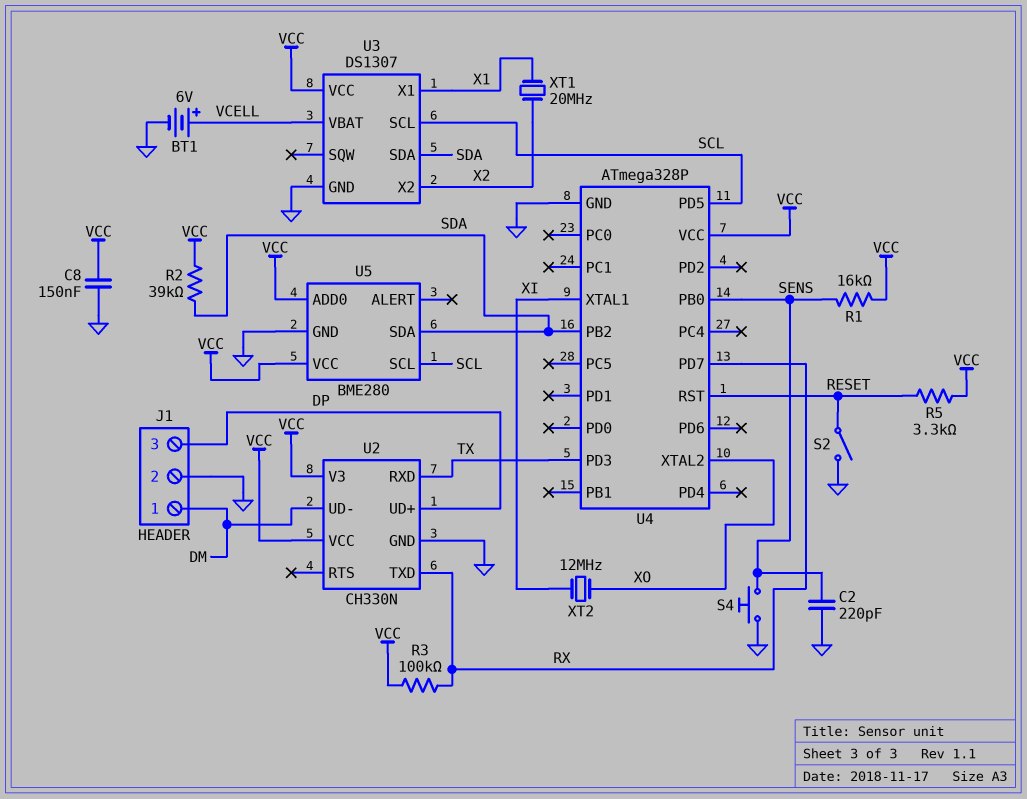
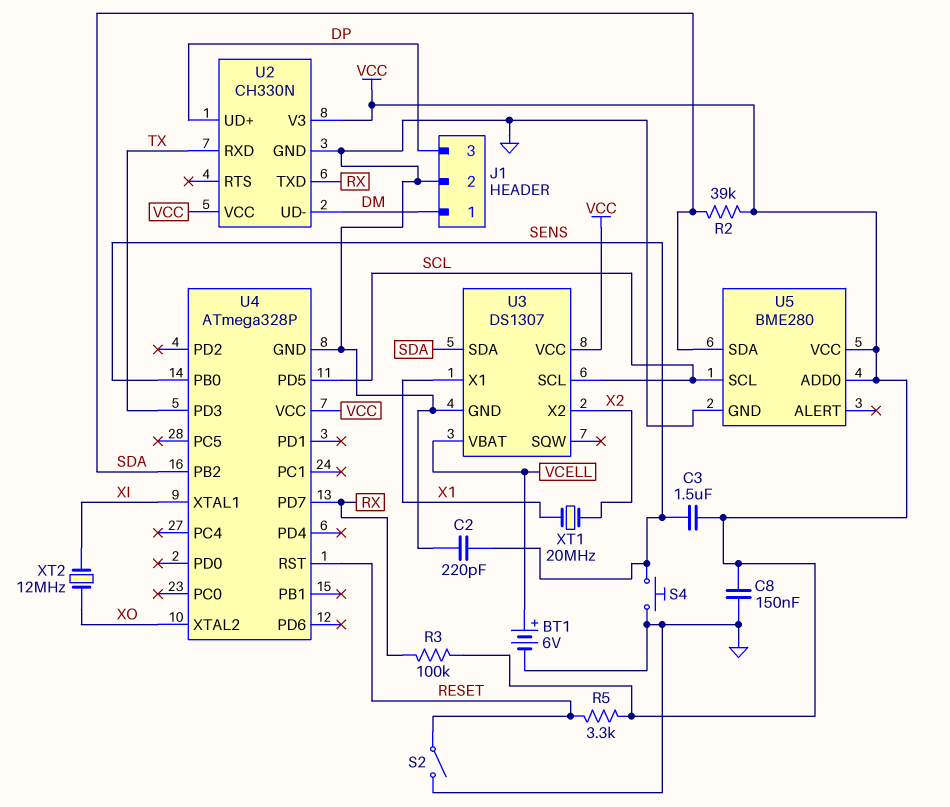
C3: none -> 1.5uF (SENS, VCC)
R1: 16k (SENS, VCC) -> none

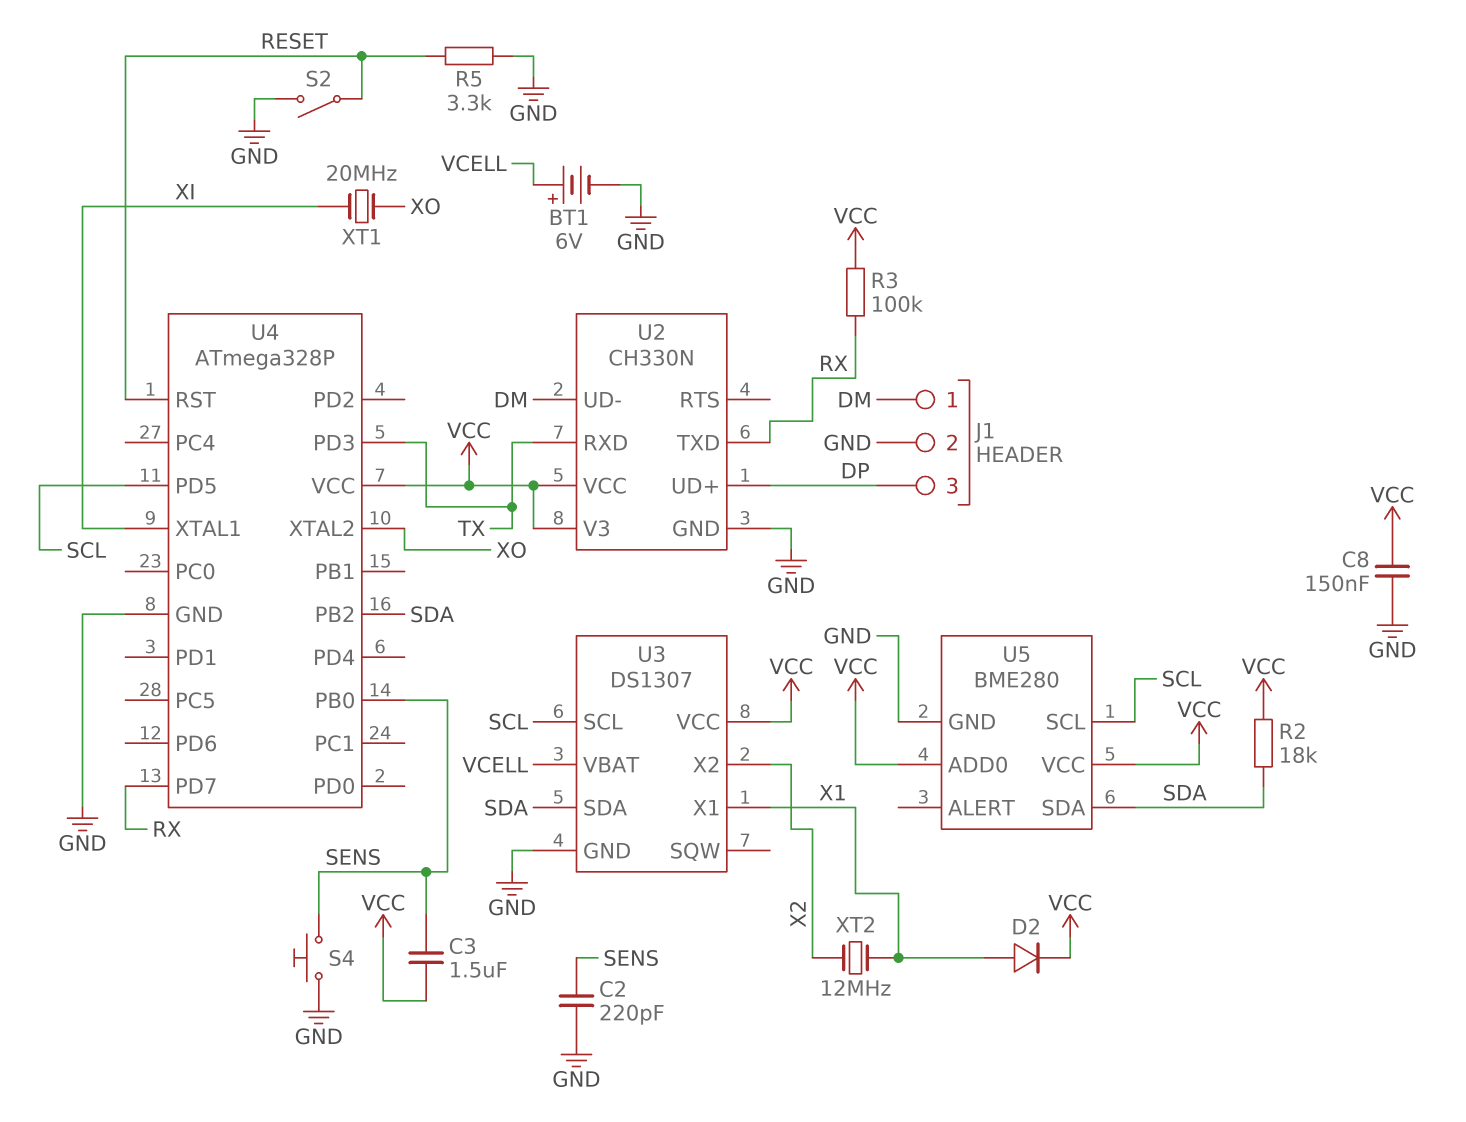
D2: none -> diode (A X1, K VCC)
R2: 39k (SDA, VCC) -> 18k (SDA, VCC)
R5: 3.3k (RESET, VCC) -> 3.3k (GND, RESET)
XT1: 20MHz (X1, X2) -> 20MHz (XI, XO)
XT2: 12MHz (XI, XO) -> 12MHz (X1, X2)

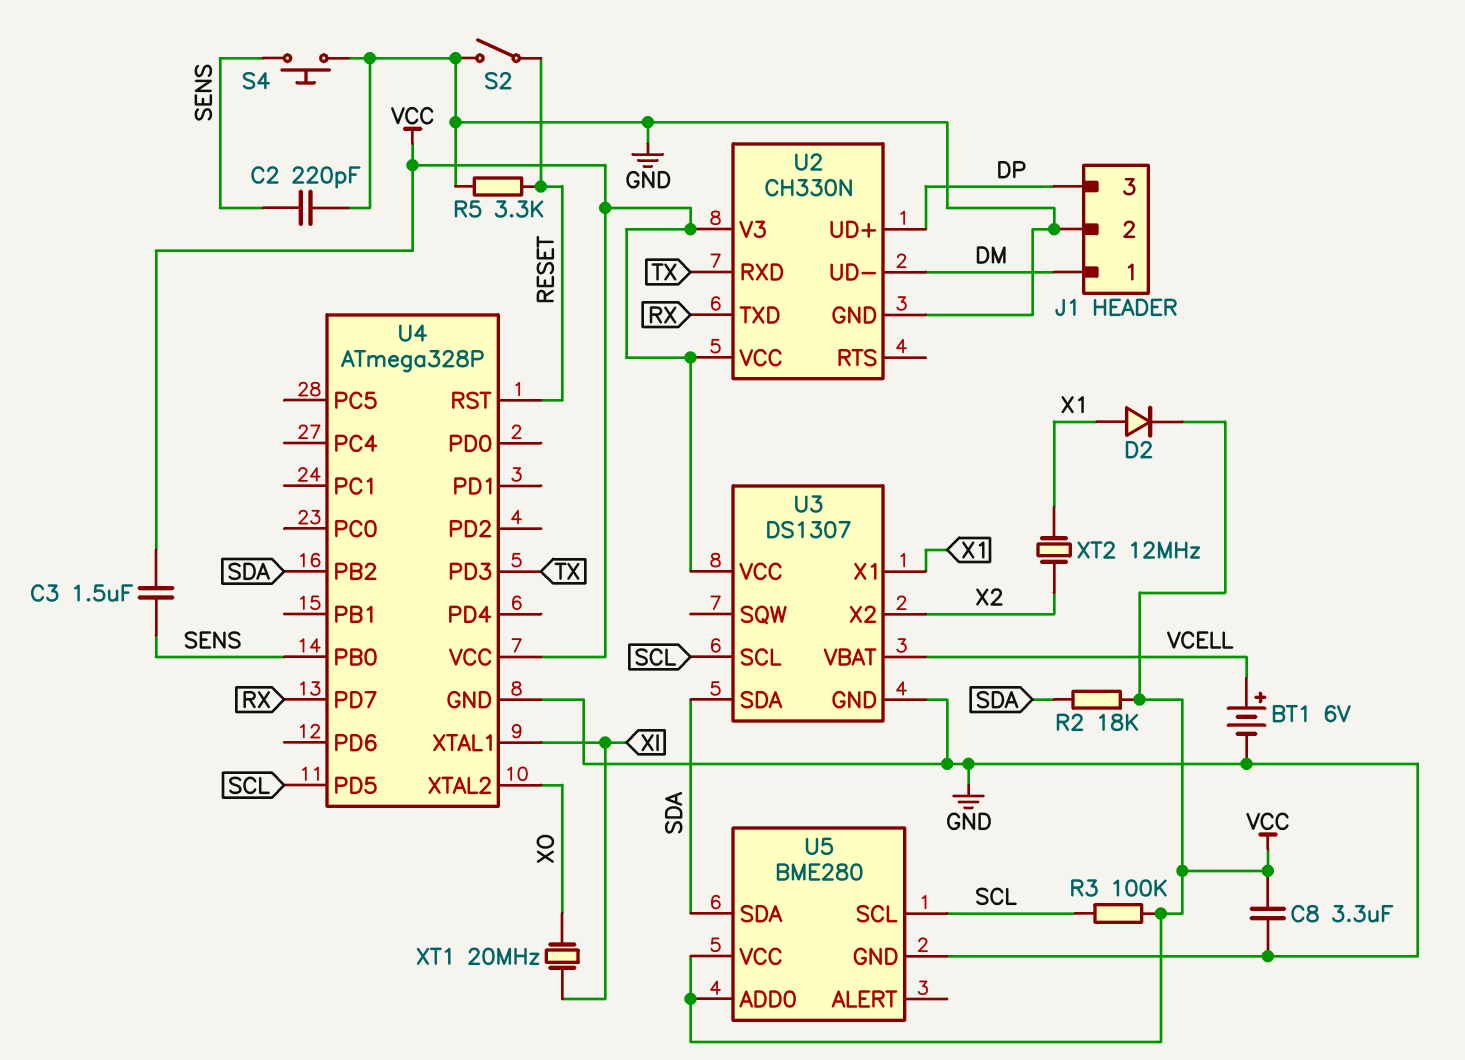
C8: 150nF (GND, VCC) -> 3.3uF (GND, VCC)
R3: 100k (RX, VCC) -> 100k (SCL, VCC)

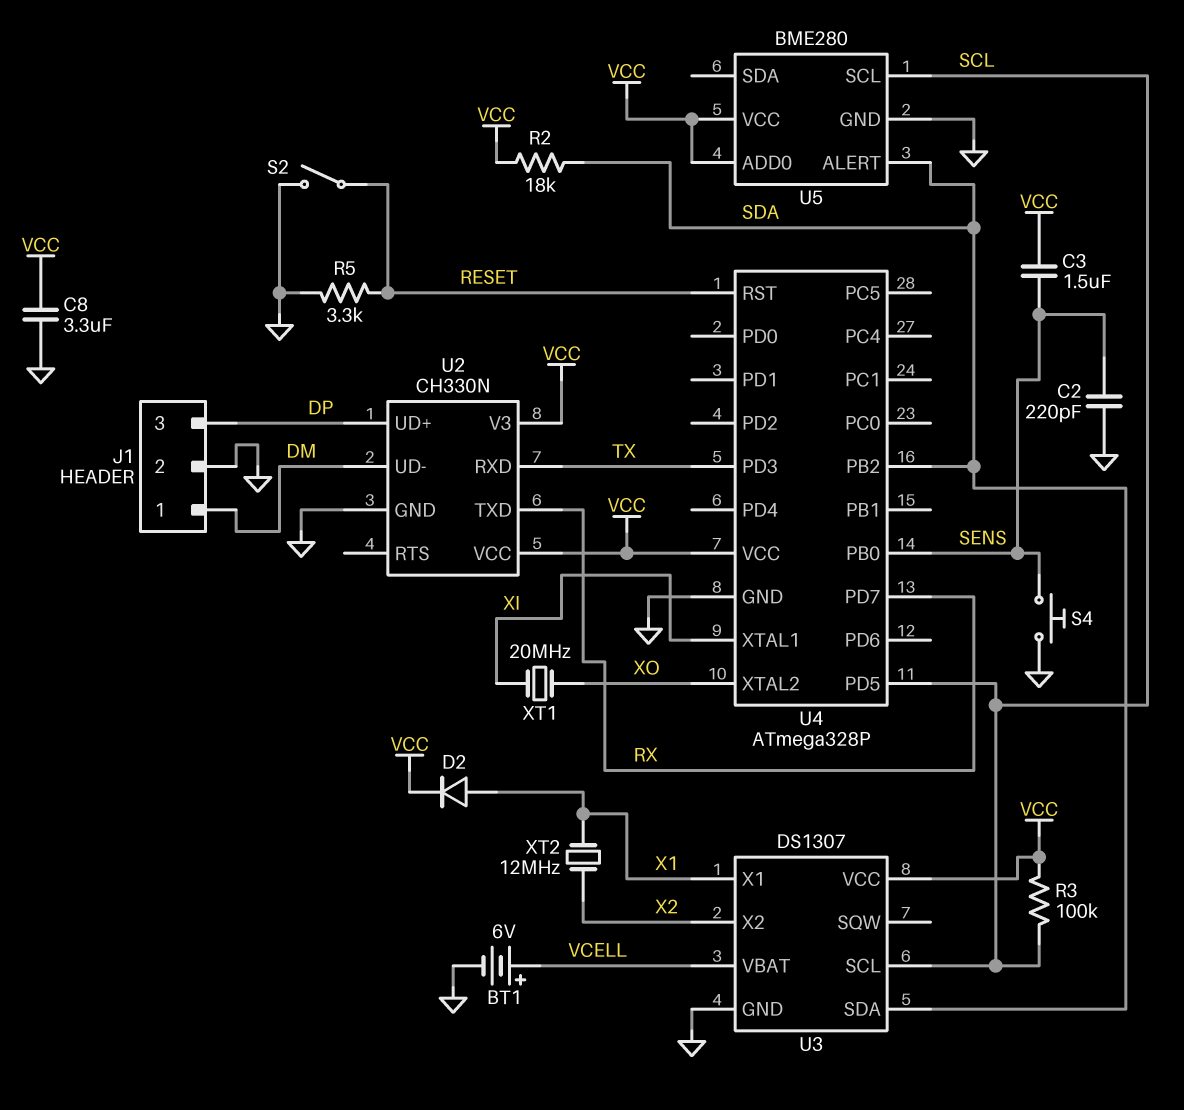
U5 pin ALERT: none -> SDA
U5 pin SDA: SDA -> none

